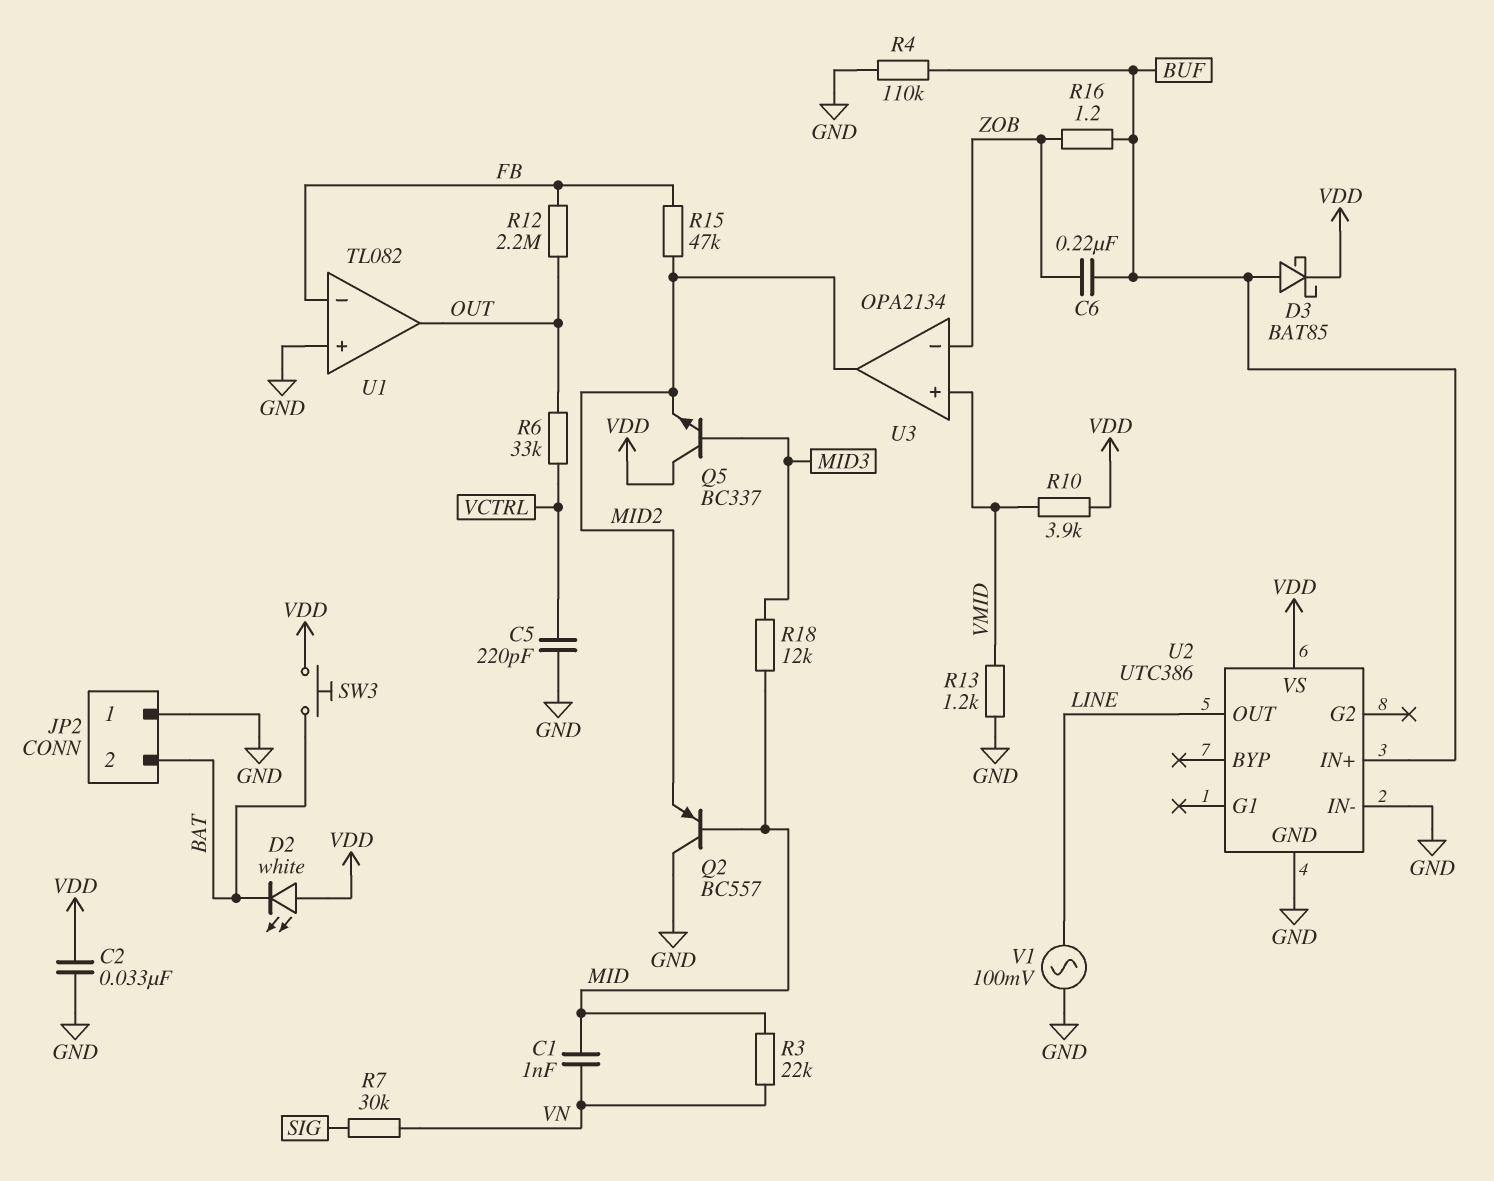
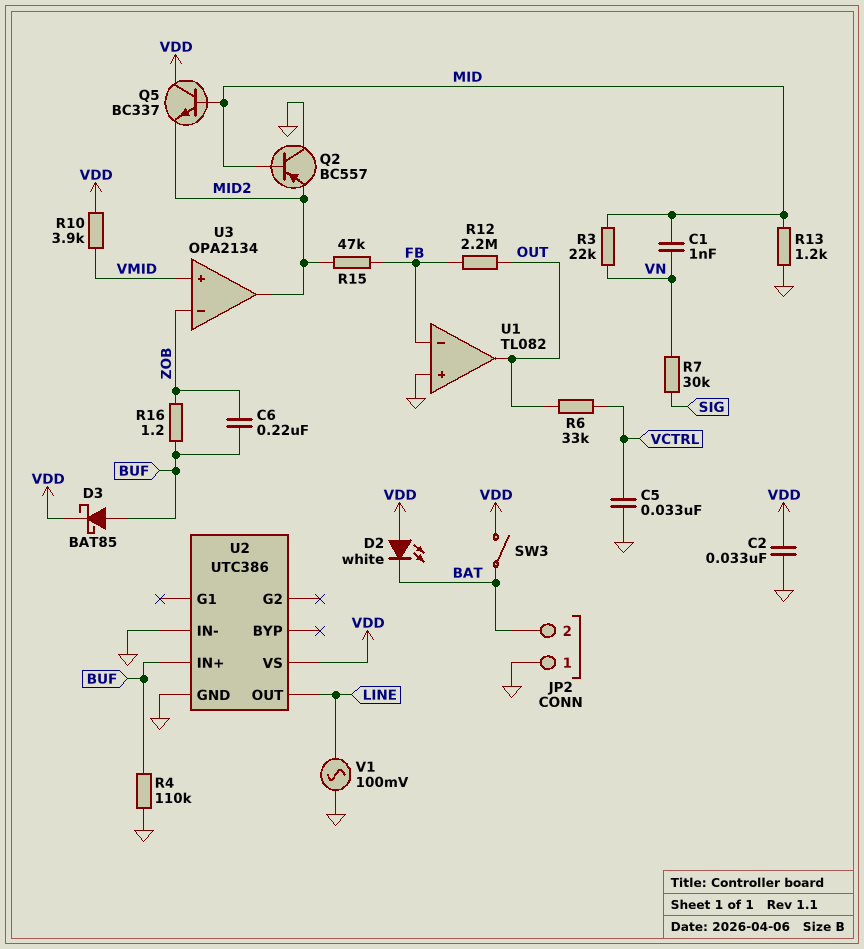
C5: 220pF (GND, VCTRL) -> 33nF (GND, VCTRL)
Q5: NPN BC337 (B MID3, C VDD, E MID2) -> NPN BC337 (B MID, C VDD, E MID2)
R13: 1.2k (GND, VMID) -> 1.2k (GND, MID)
R18: 12k (MID, MID3) -> none
SW3: button (BAT, VDD) -> switch (BAT, VDD)

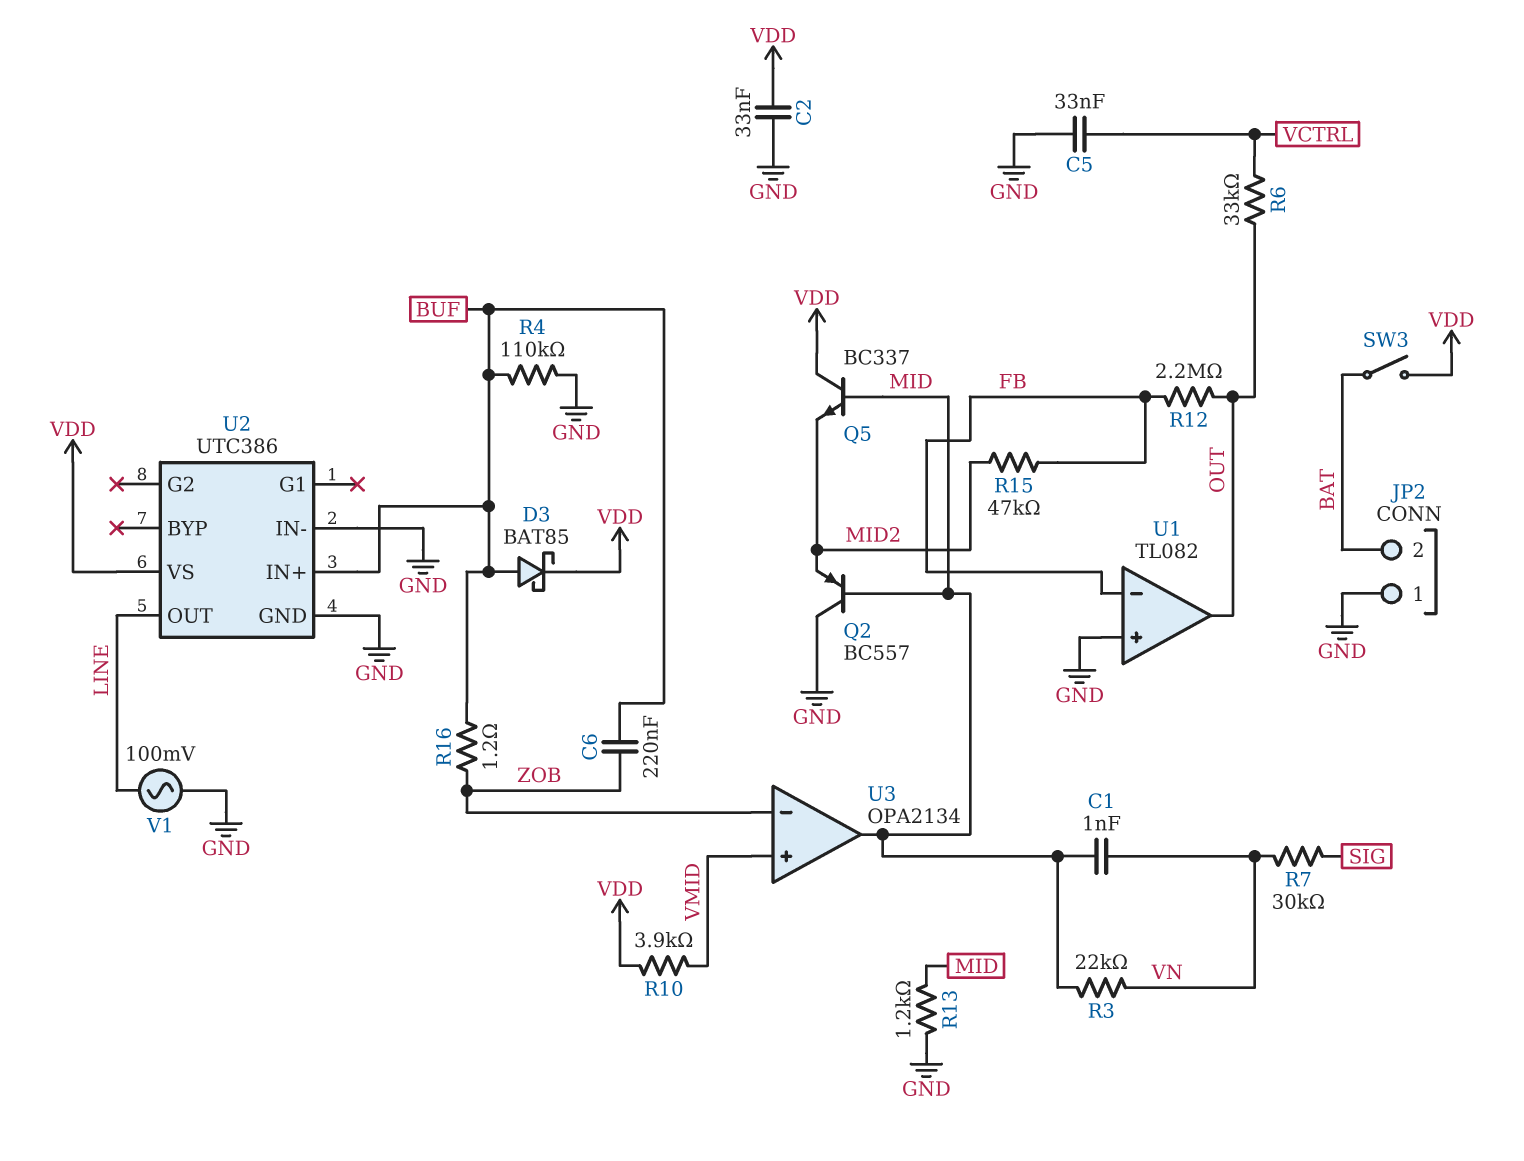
D2: LED white (A VDD, K BAT) -> none
U3 pin out: MID2 -> MID

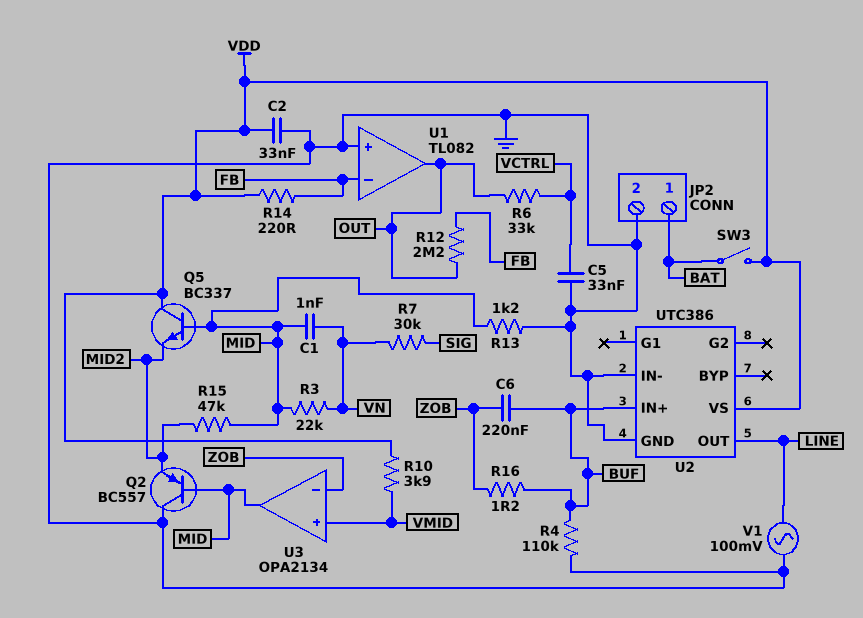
D3: schottky BAT85 (A BUF, K VDD) -> none
JP2 pin 1: GND -> BAT
JP2 pin 2: BAT -> GND
R14: none -> 220 (FB, VDD)
R15: 47k (FB, MID2) -> 47k (MID, MID2)

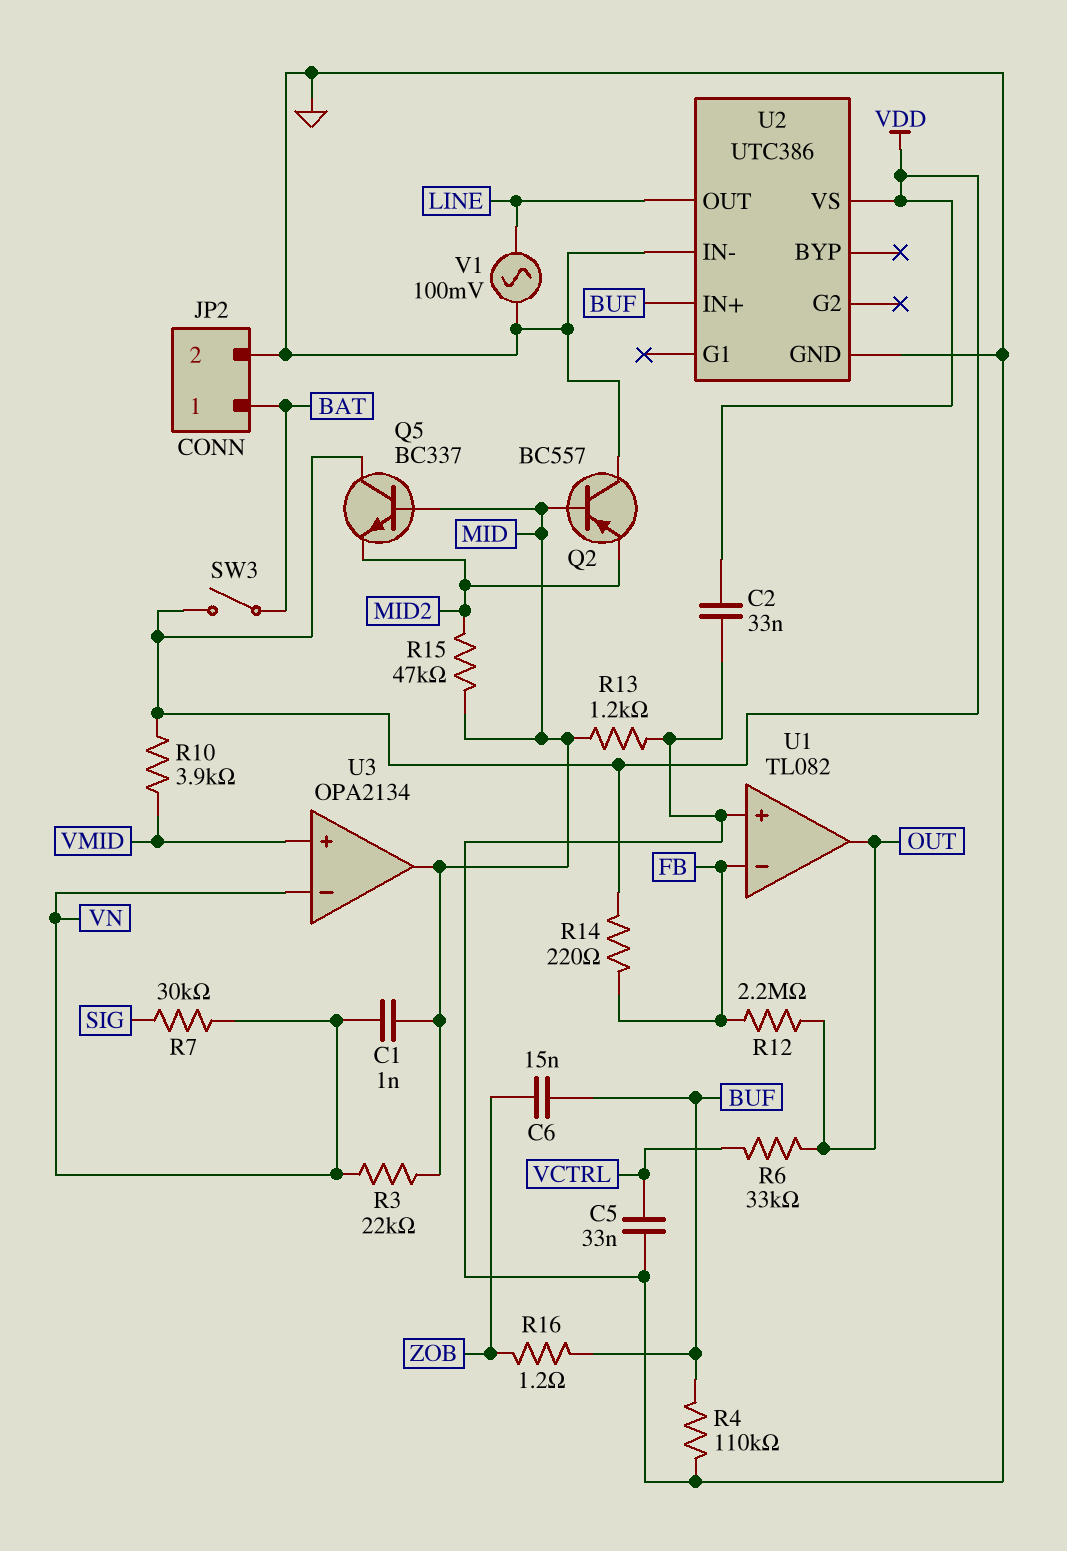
C6: 220nF (BUF, ZOB) -> 15nF (BUF, ZOB)
U3 pin in-: ZOB -> VN

